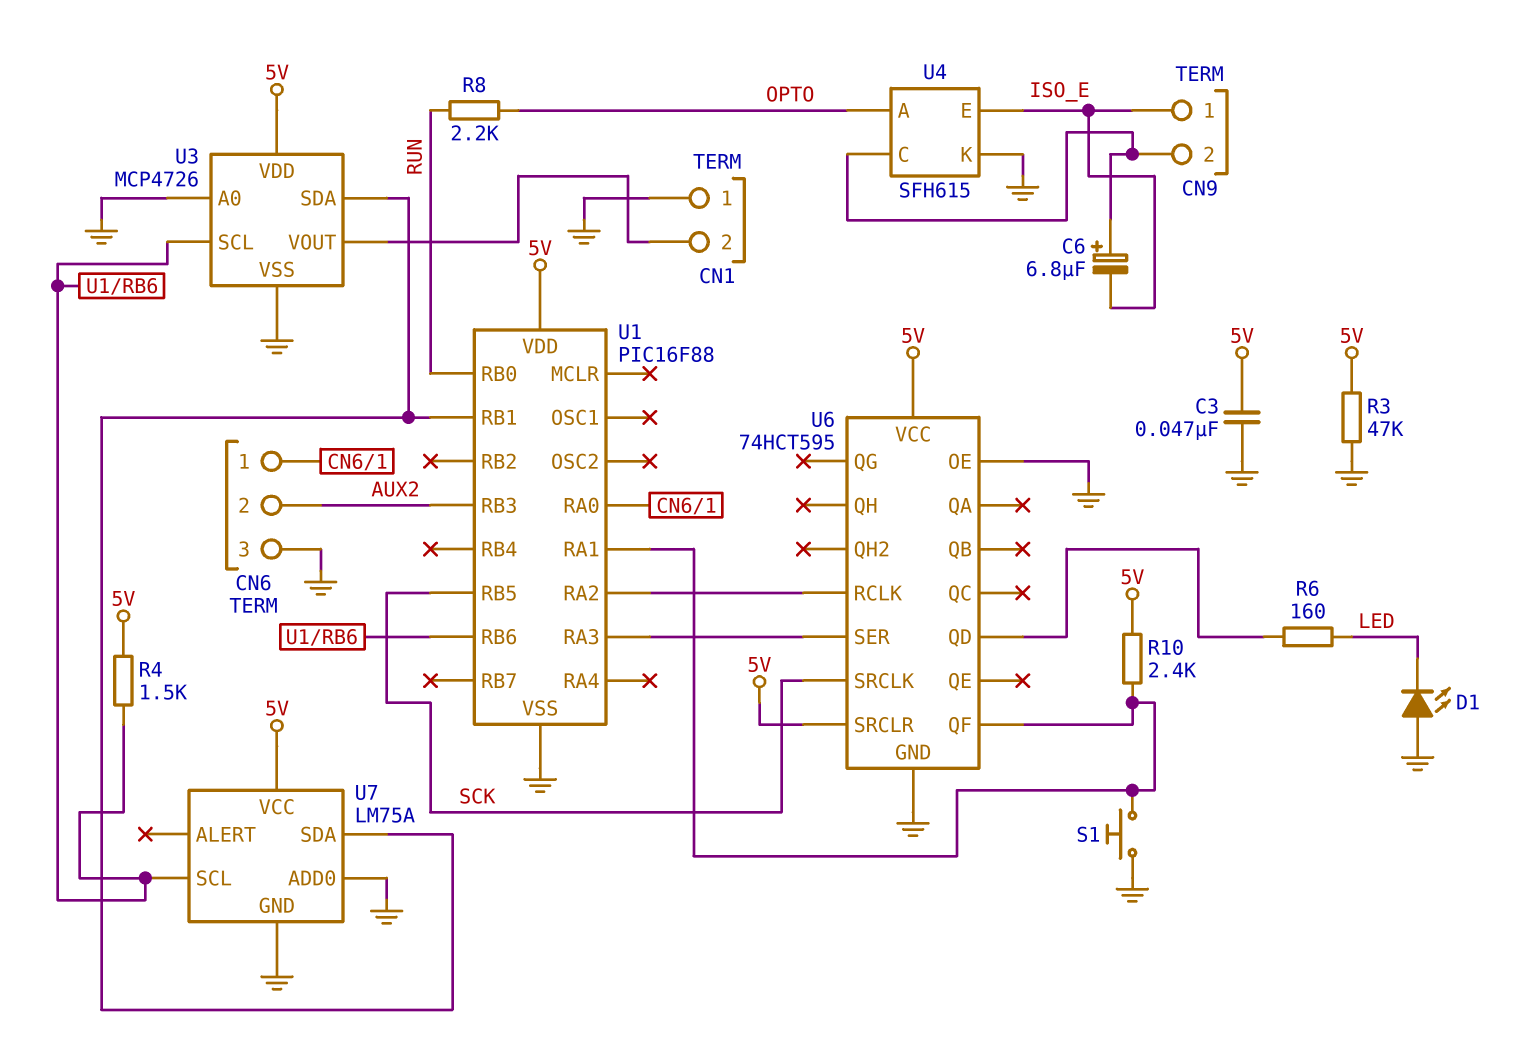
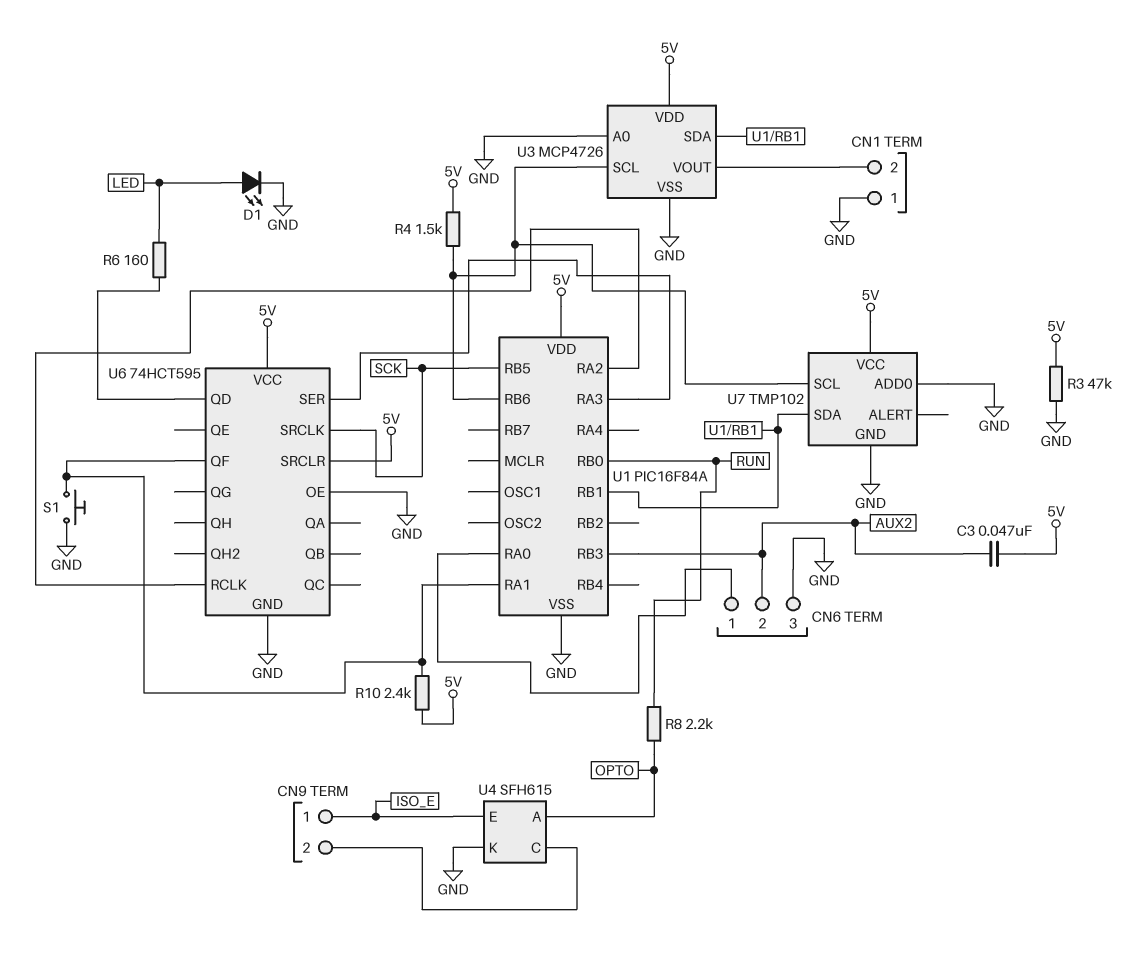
C3: 47nF (5V, GND) -> 47nF (5V, AUX2)
C6: 6.8uF (plus CN9/2, minus ISO_E) -> none
D1: LED (A GND, K LED) -> LED (A LED, K GND)
U1: PIC16F88 -> PIC16F84A
U7: LM75A -> TMP102

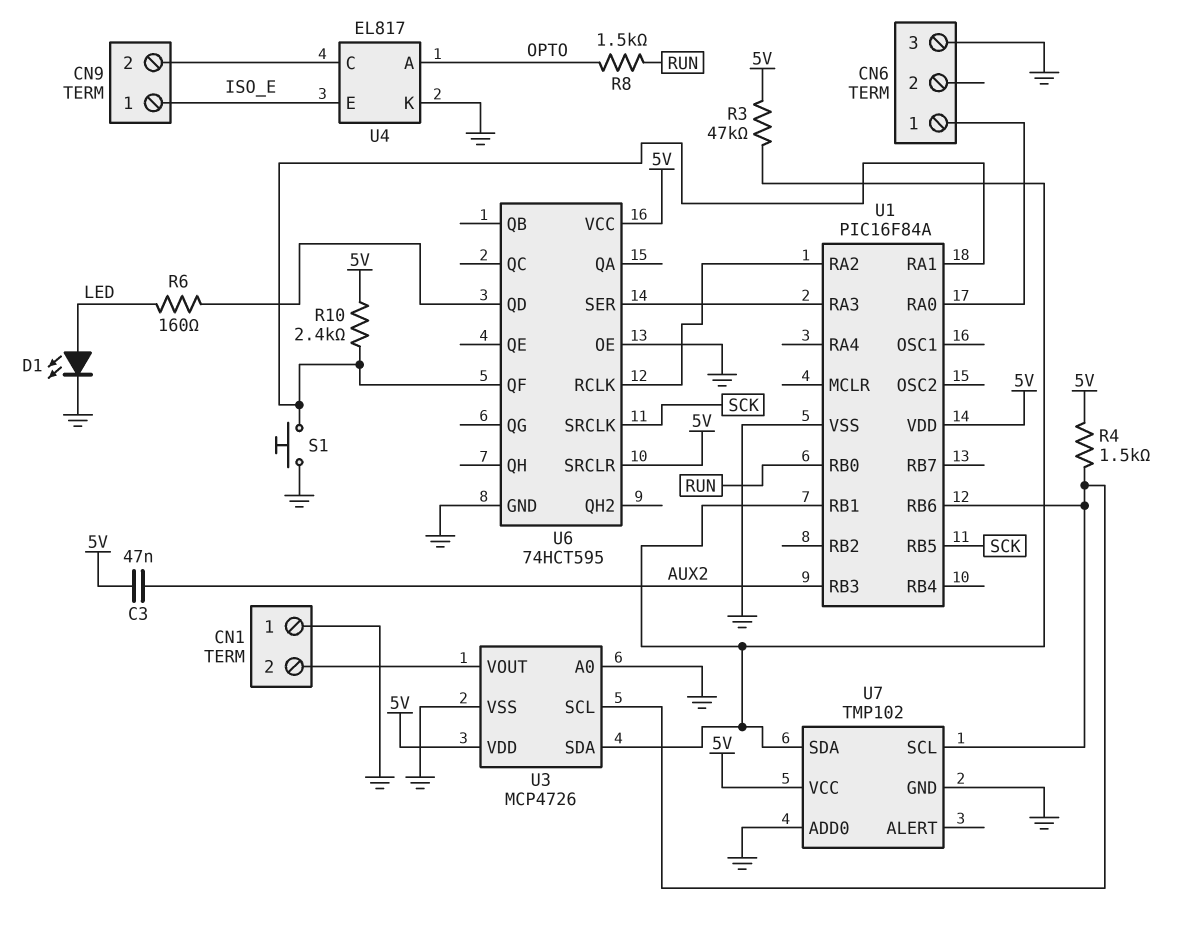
CN6 pin 2: AUX2 -> none
R3: 47k (5V, GND) -> 47k (5V, U1/RB1)
R8: 2.2k (OPTO, RUN) -> 1.5k (OPTO, RUN)
U4: SFH615 -> EL817

